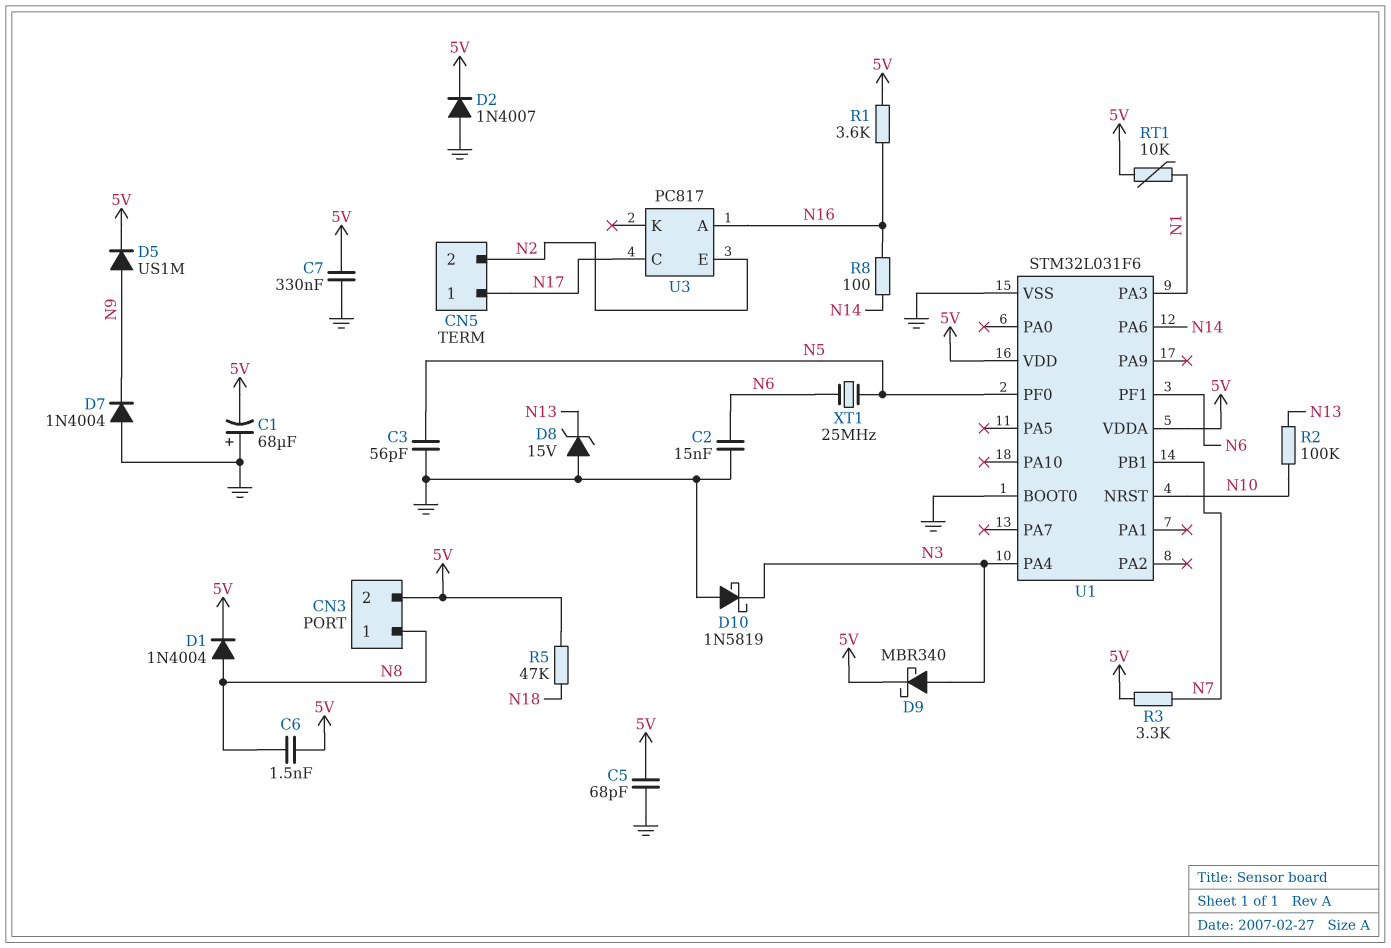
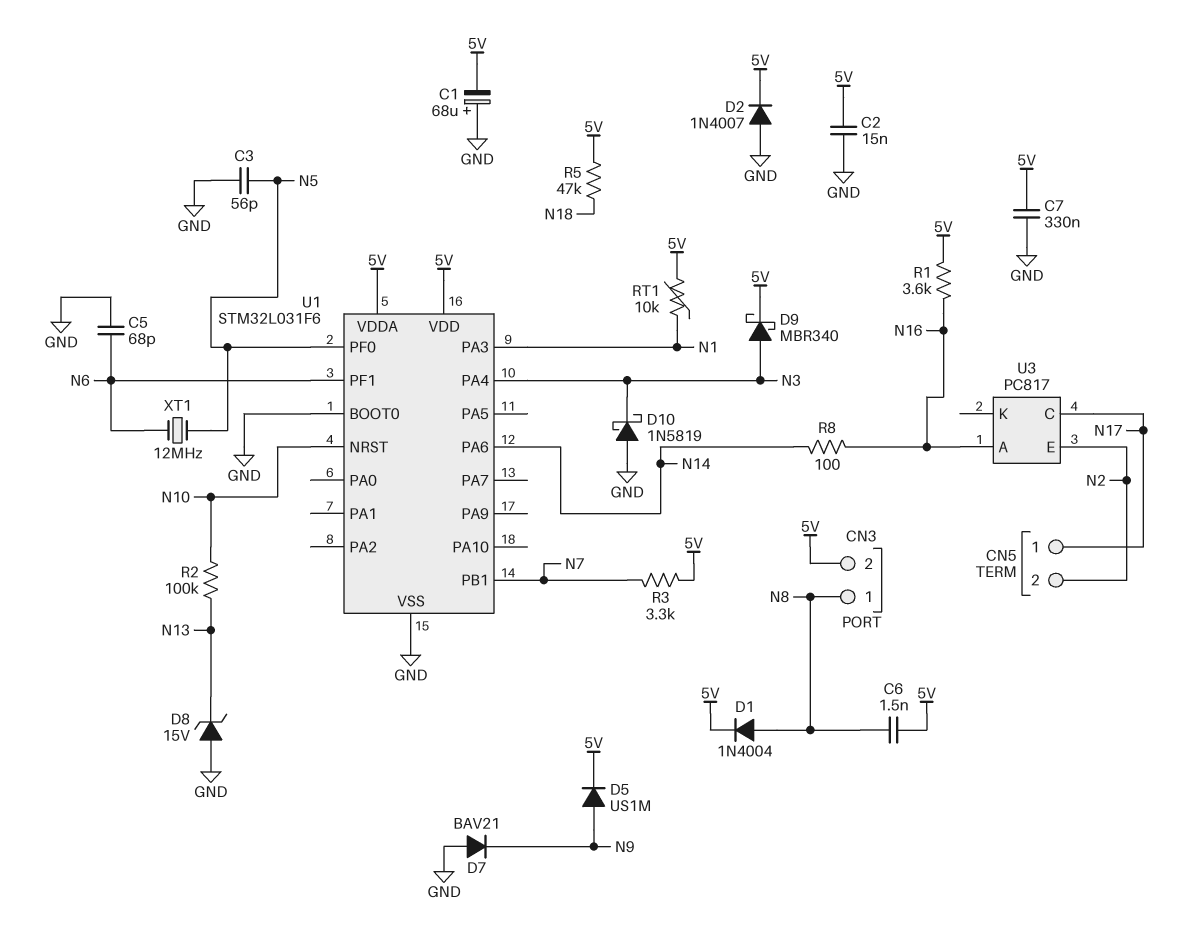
C2: 15nF (GND, N6) -> 15nF (5V, GND)
C5: 68pF (5V, GND) -> 68pF (GND, N6)
D7: diode 1N4004 (A GND, K N9) -> diode BAV21 (A GND, K N9)
XT1: 25MHz (N5, N6) -> 12MHz (N5, N6)

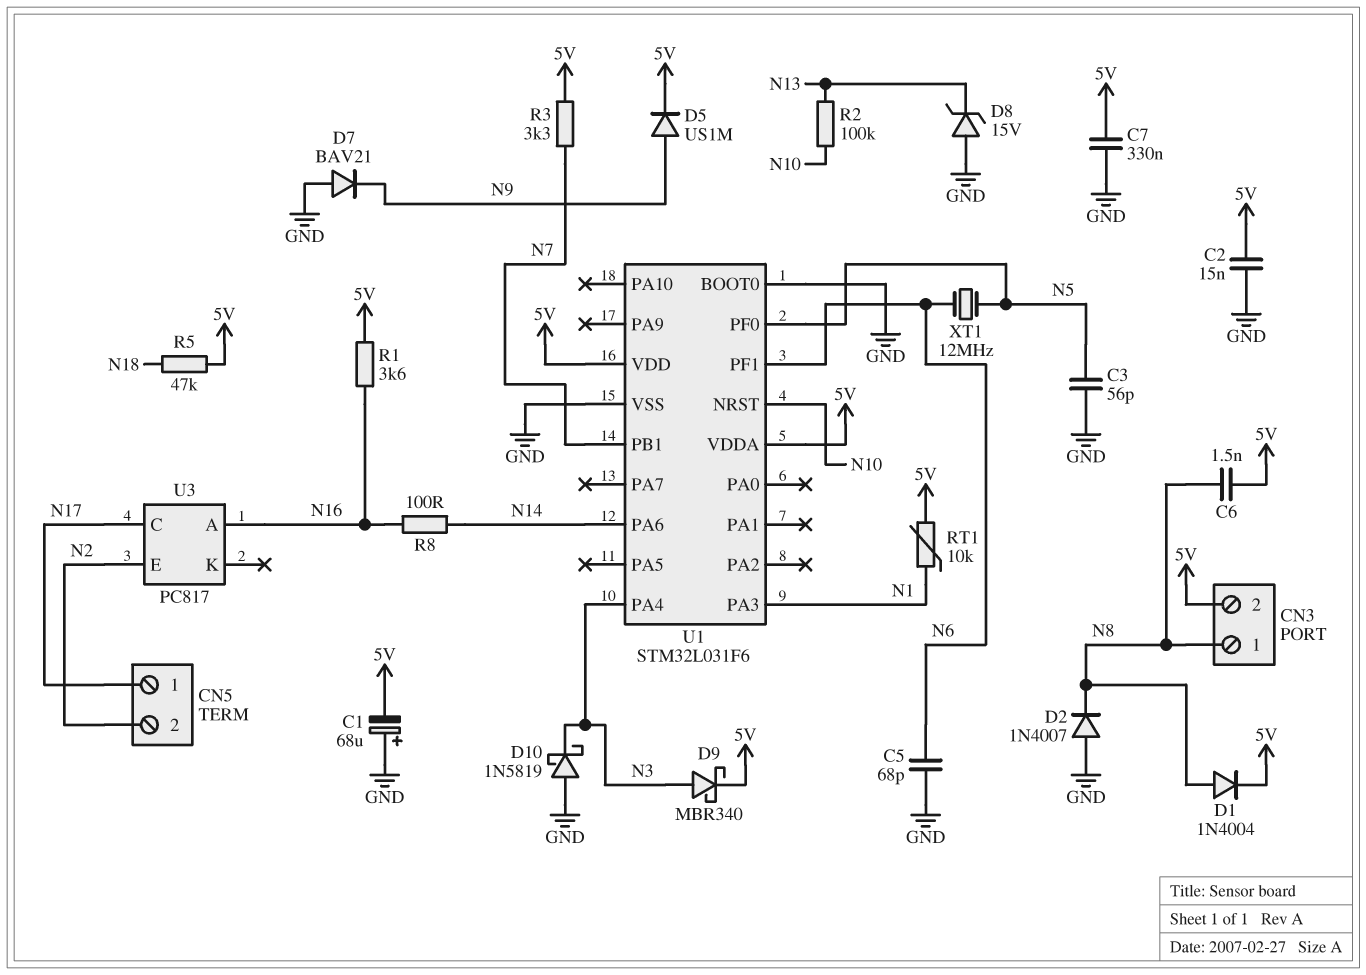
D2: diode 1N4007 (A GND, K 5V) -> diode 1N4007 (A GND, K N8)

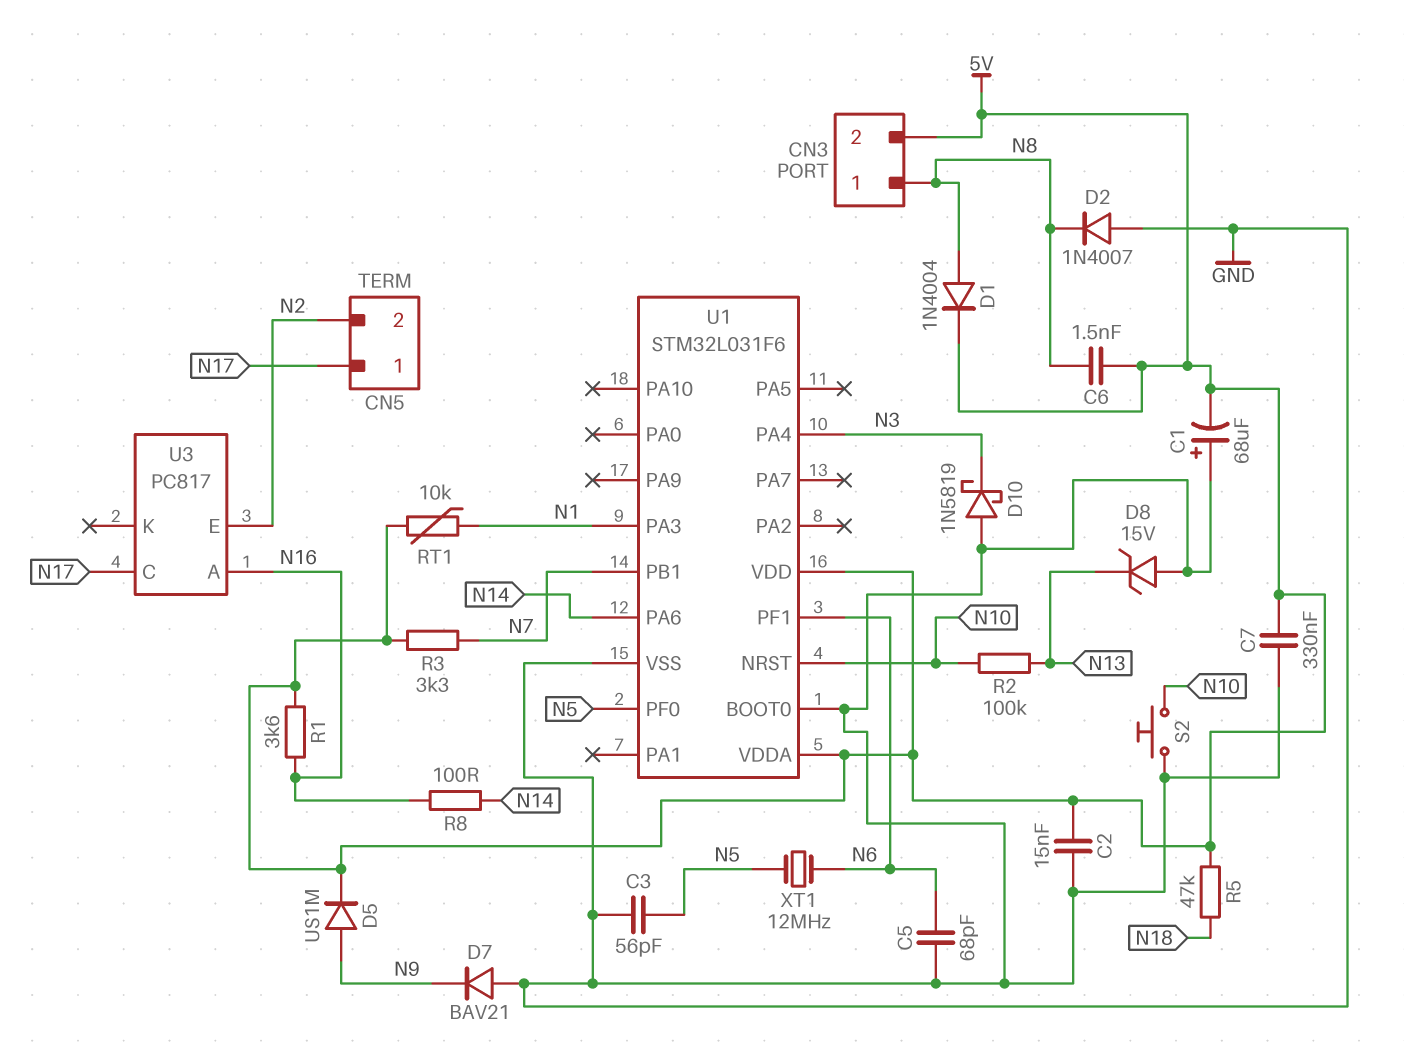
D9: schottky MBR340 (A N3, K 5V) -> none
S2: none -> button (GND, N10)

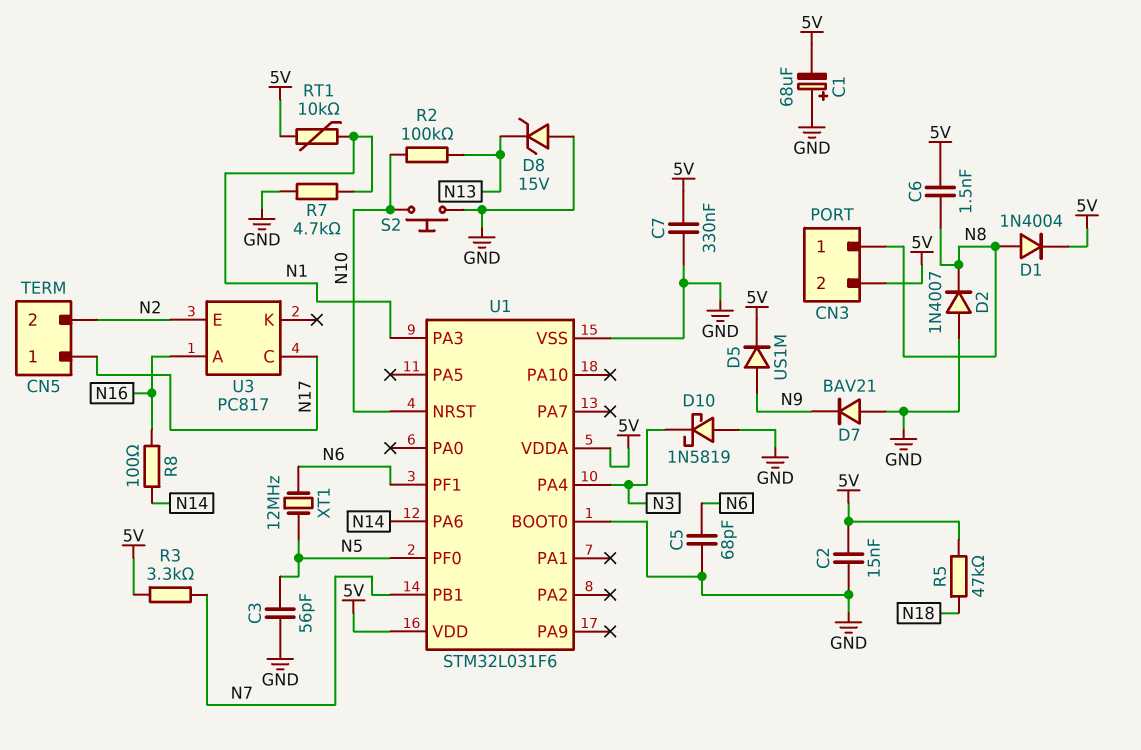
R1: 3.6k (5V, N16) -> none
R7: none -> 4.7k (GND, N1)

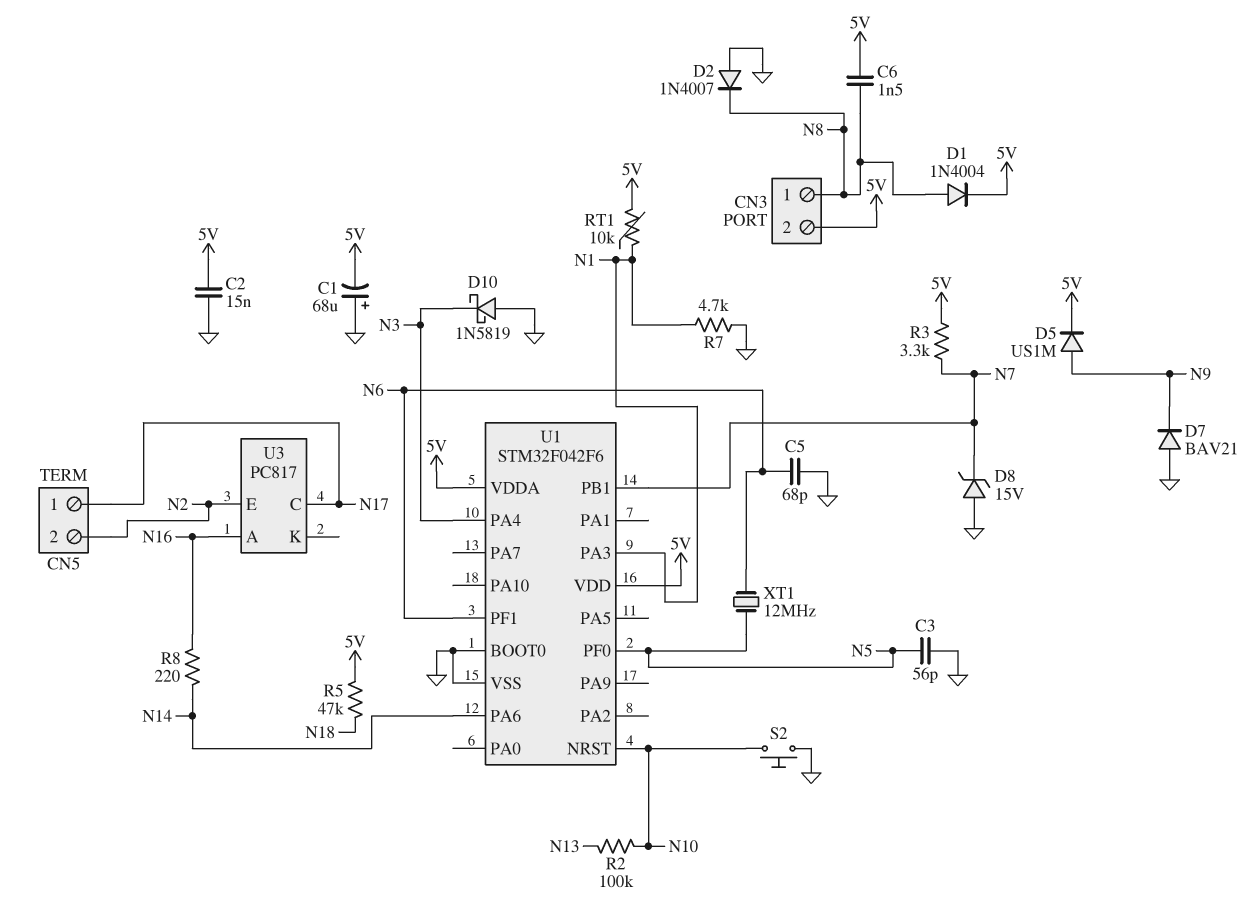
C7: 330nF (5V, GND) -> none
D8: zener 15V (A GND, K N13) -> zener 15V (A GND, K N7)
R8: 100 (N14, N16) -> 220 (N14, N16)
U1: STM32L031F6 -> STM32F042F6

